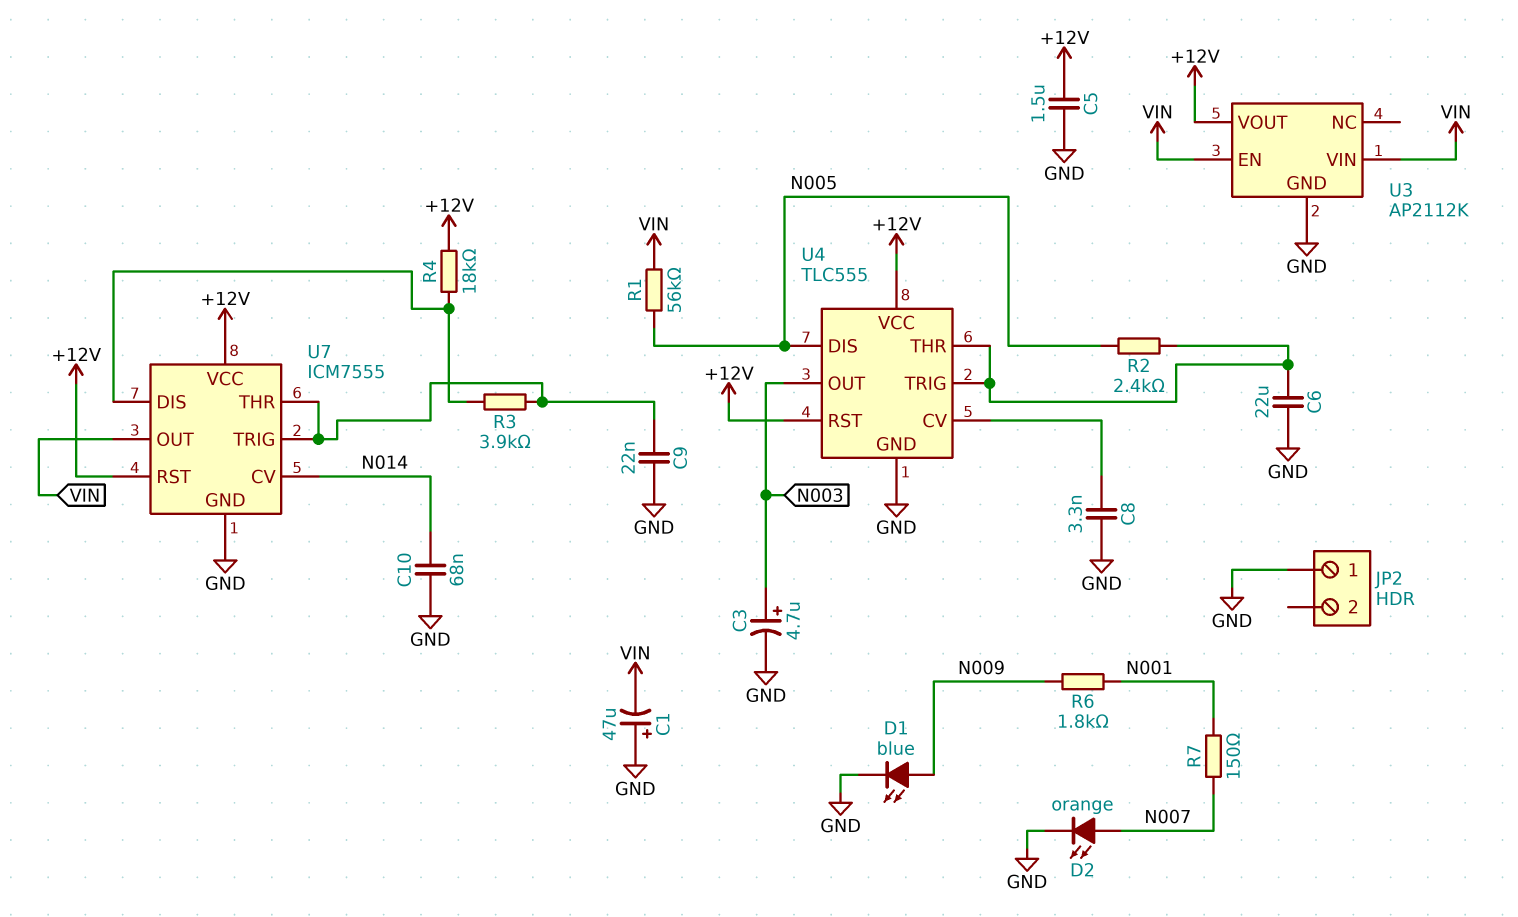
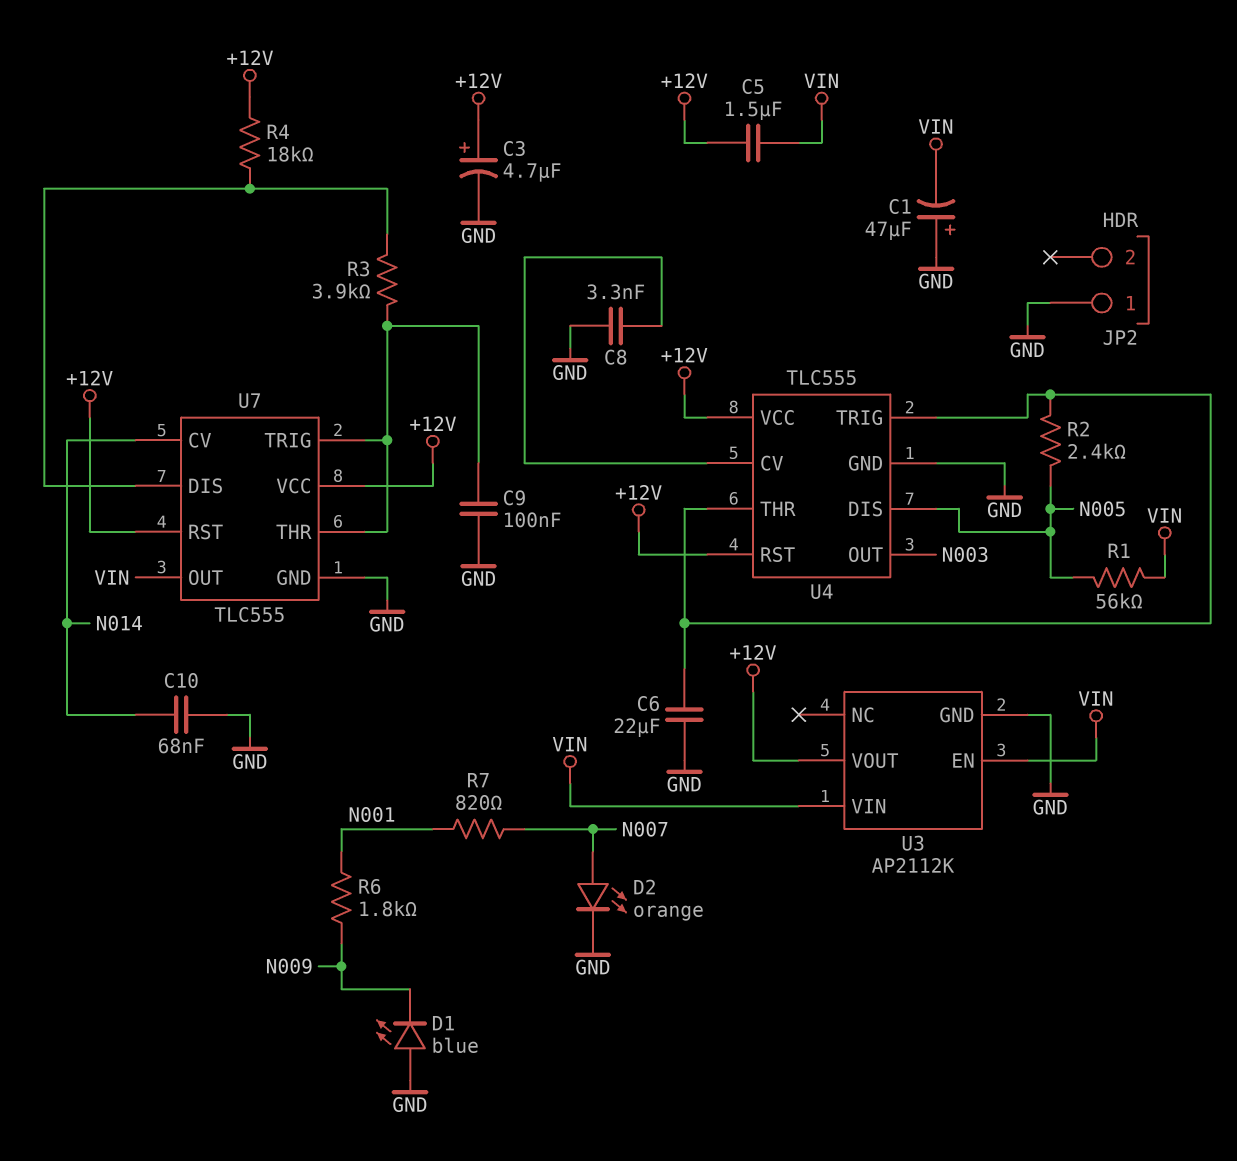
C3: 4.7uF (plus N003, minus GND) -> 4.7uF (plus +12V, minus GND)
C5: 1.5uF (+12V, GND) -> 1.5uF (+12V, VIN)
C9: 22nF (GND, U7/THR) -> 100nF (GND, U7/THR)
D1: LED blue (A N009, K GND) -> LED blue (A GND, K N009)
R7: 150 (N001, N007) -> 820 (N001, N007)
U7: ICM7555 -> TLC555

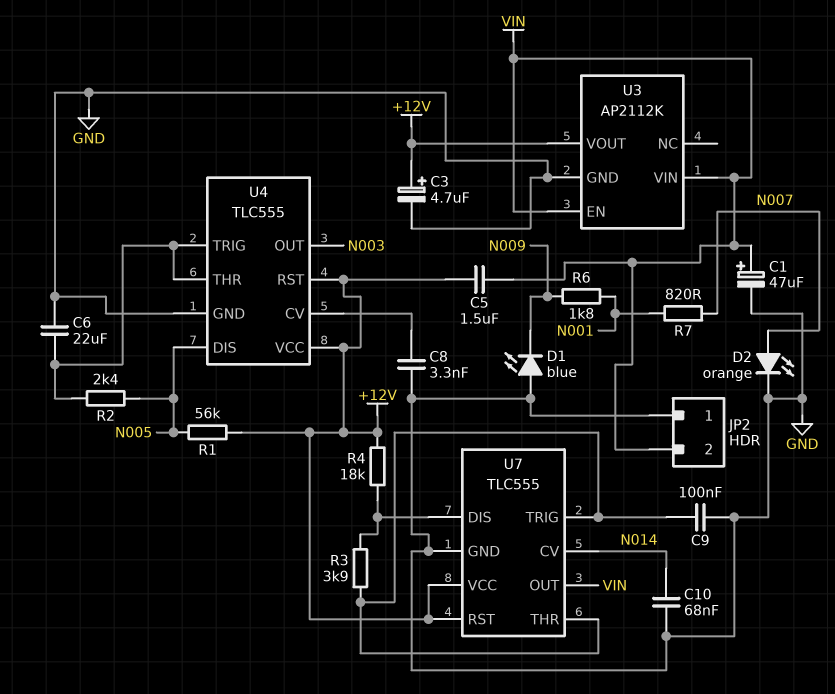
C1: 47uF (plus GND, minus VIN) -> 47uF (plus VIN, minus GND)
JP2 pin 2: none -> VIN
R1: 56k (N005, VIN) -> 56k (+12V, N005)

